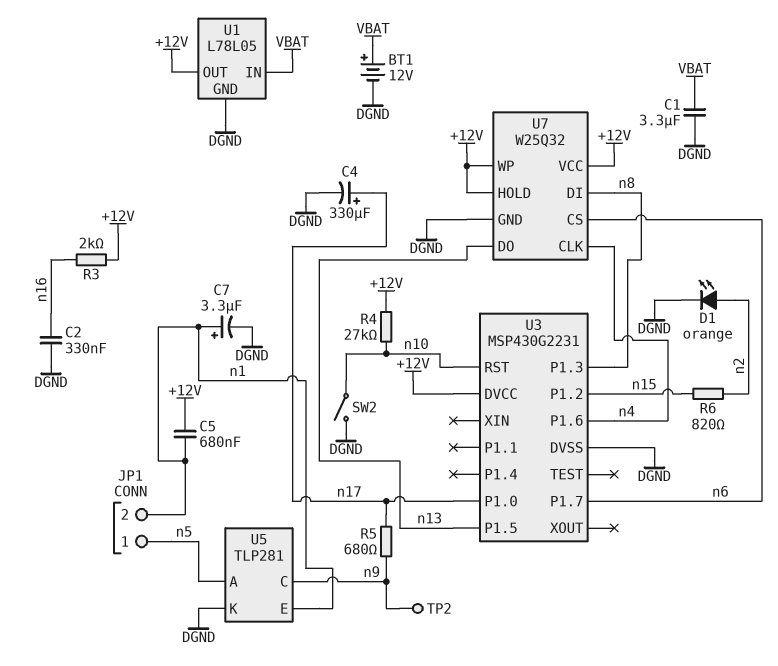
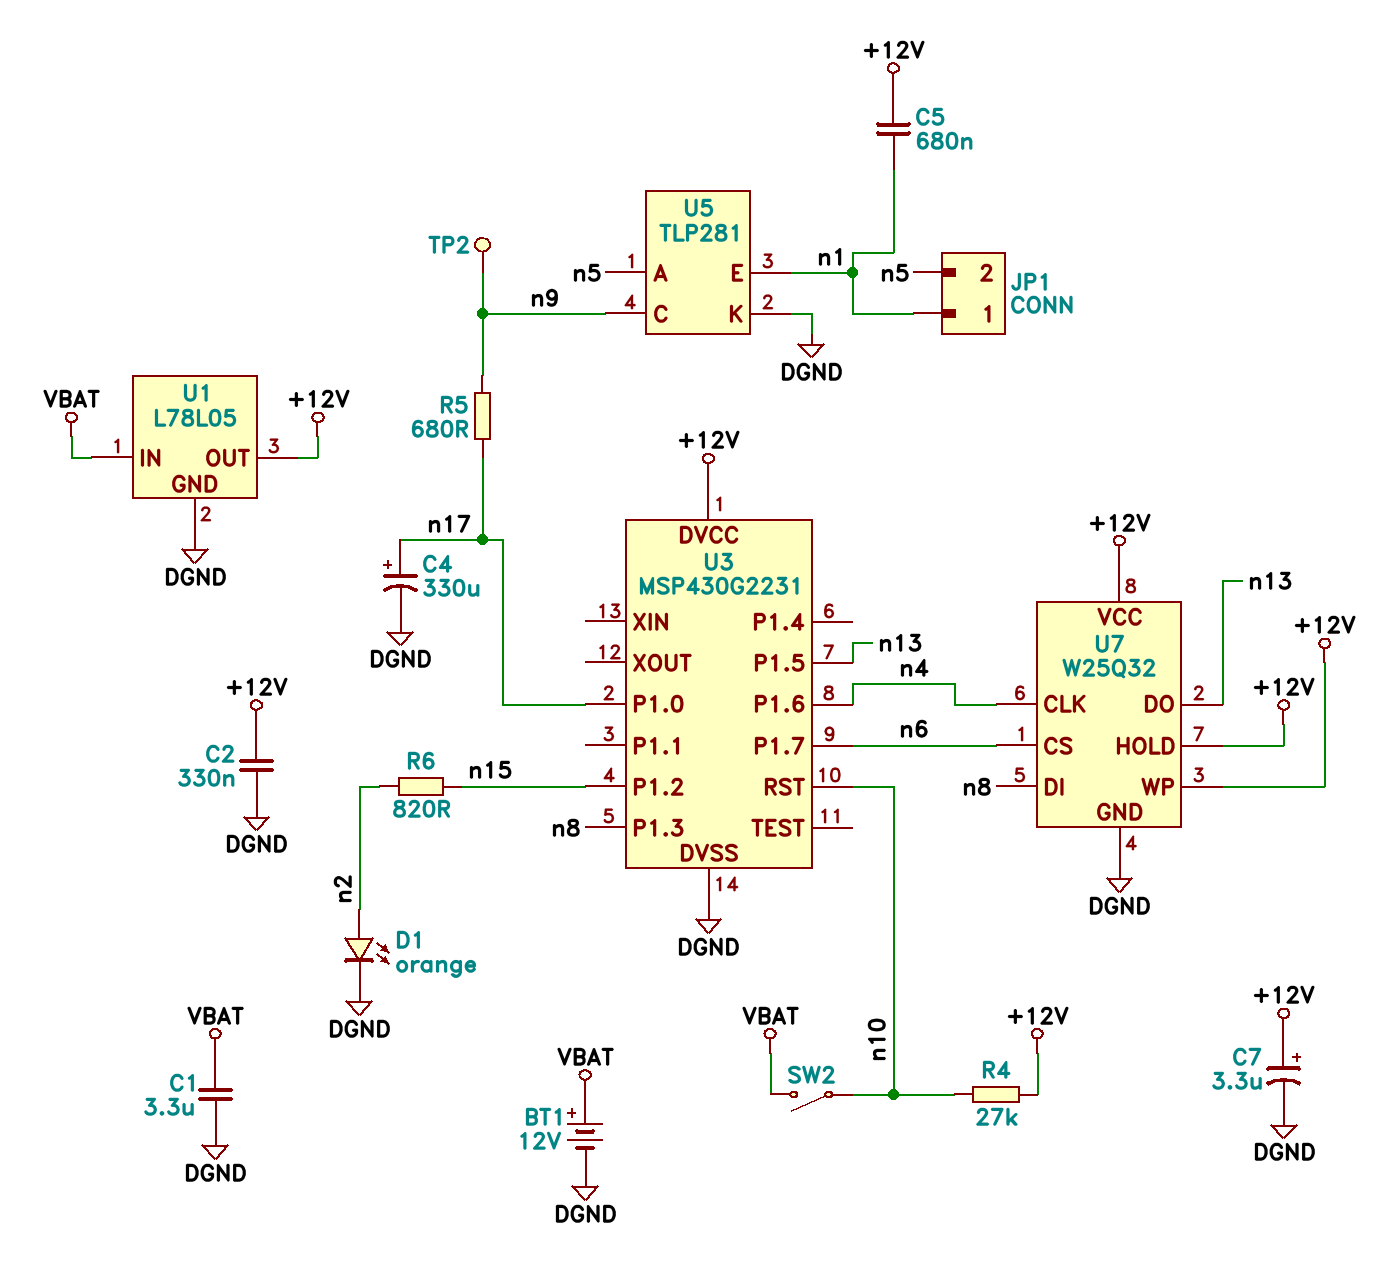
C2: 330nF (DGND, n16) -> 330nF (+12V, DGND)
C7: 3.3uF (plus n1, minus DGND) -> 3.3uF (plus +12V, minus DGND)
JP1 pin 1: n5 -> n1
JP1 pin 2: n1 -> n5
R3: 2k (+12V, n16) -> none
SW2: switch (DGND, n10) -> switch (VBAT, n10)

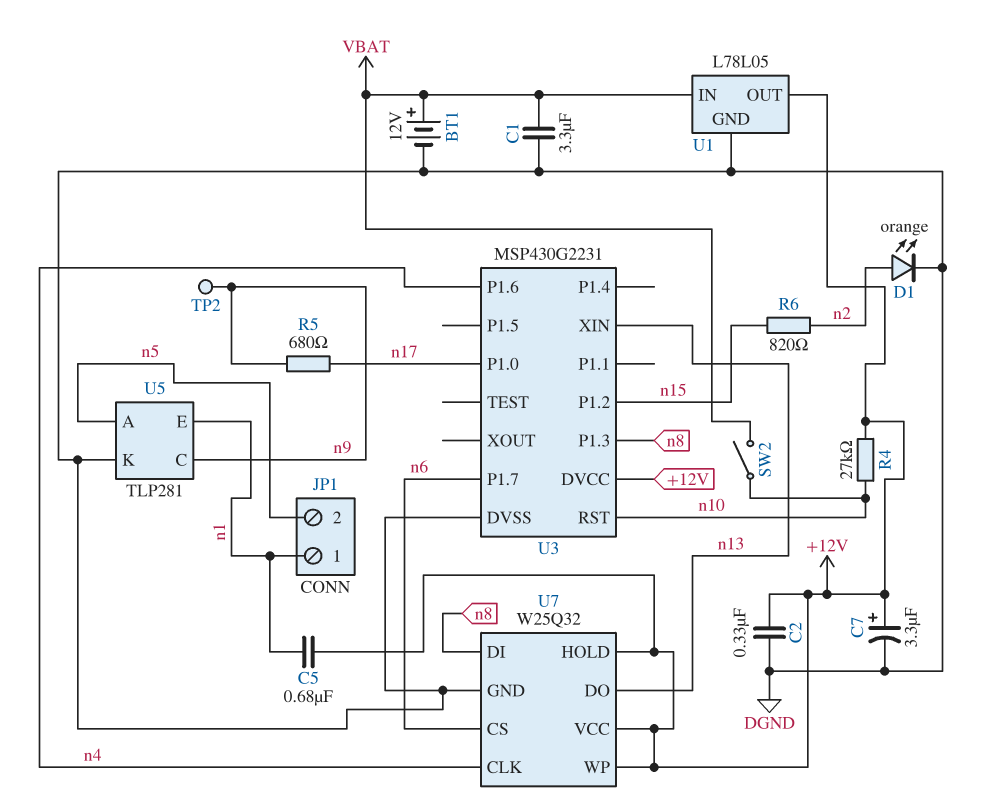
C4: 330uF (plus n17, minus DGND) -> none
U3 pin P1.5: n13 -> none
U3 pin XIN: none -> n13

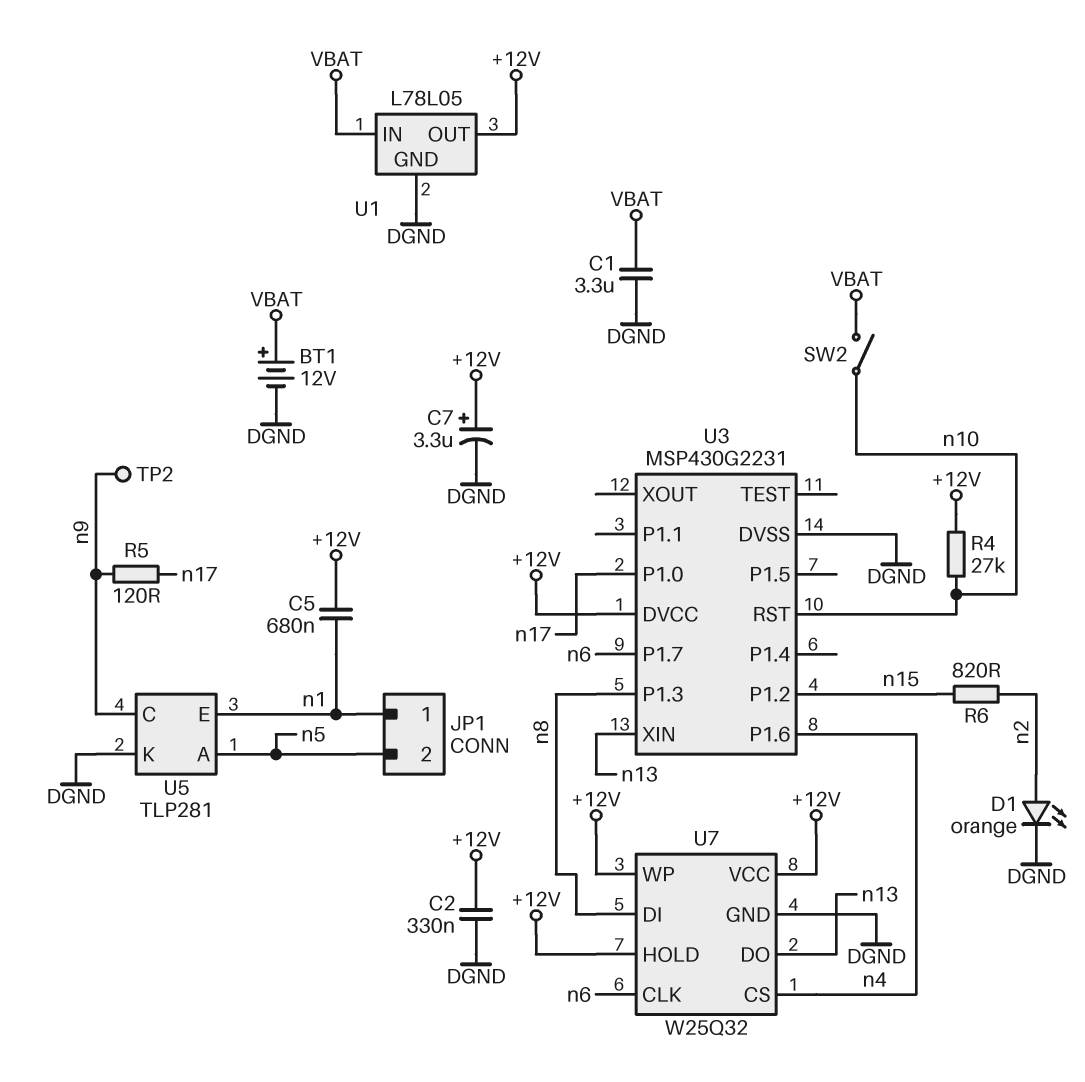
R5: 680 (n9, n17) -> 120 (n9, n17)
U7 pin CLK: n4 -> n6
U7 pin CS: n6 -> n4

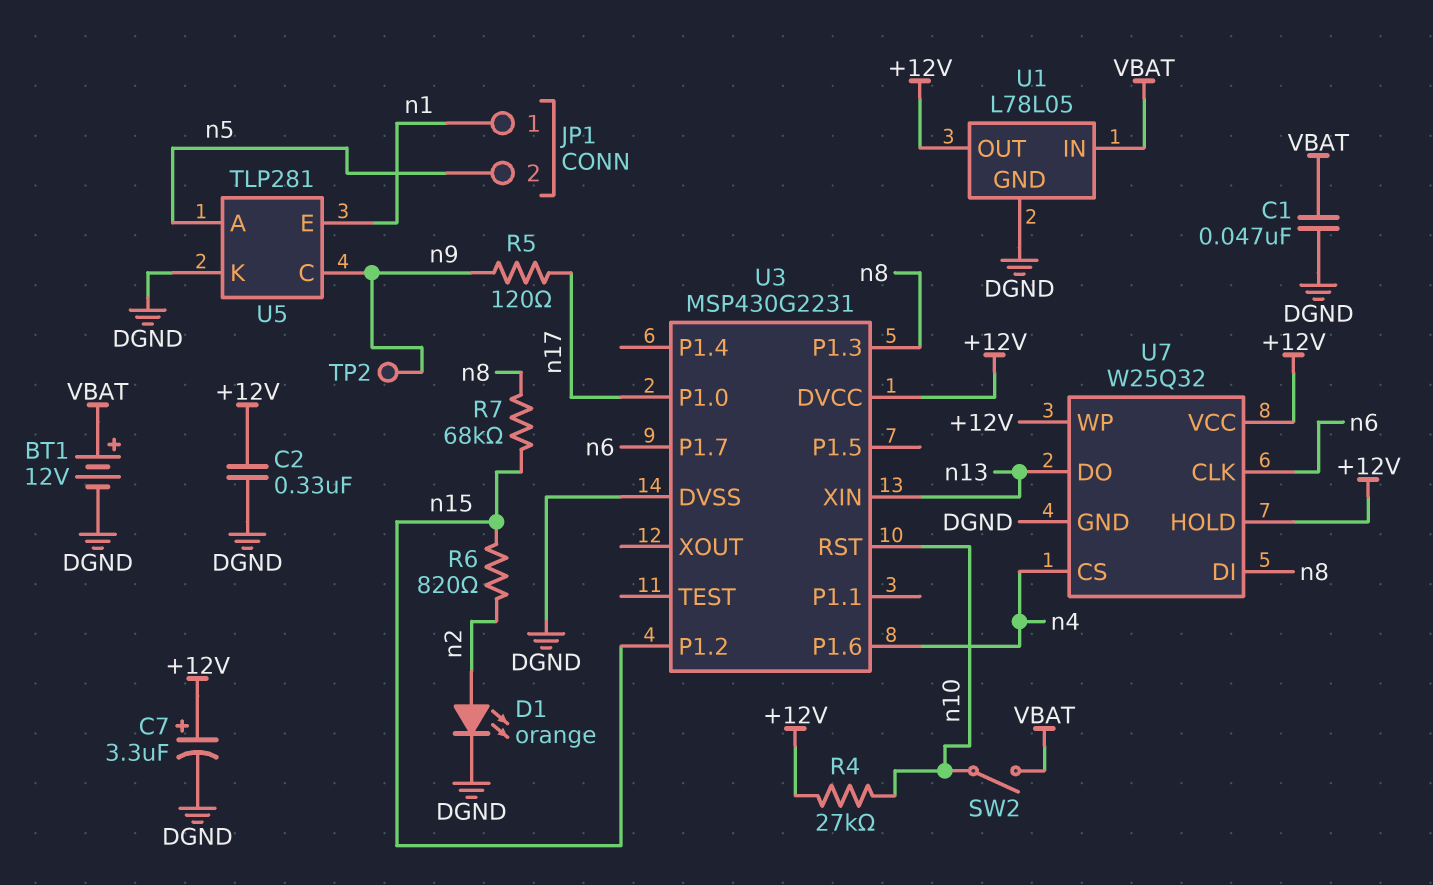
C1: 3.3uF (DGND, VBAT) -> 47nF (DGND, VBAT)
C5: 680nF (+12V, n1) -> none
R7: none -> 68k (n8, n15)

